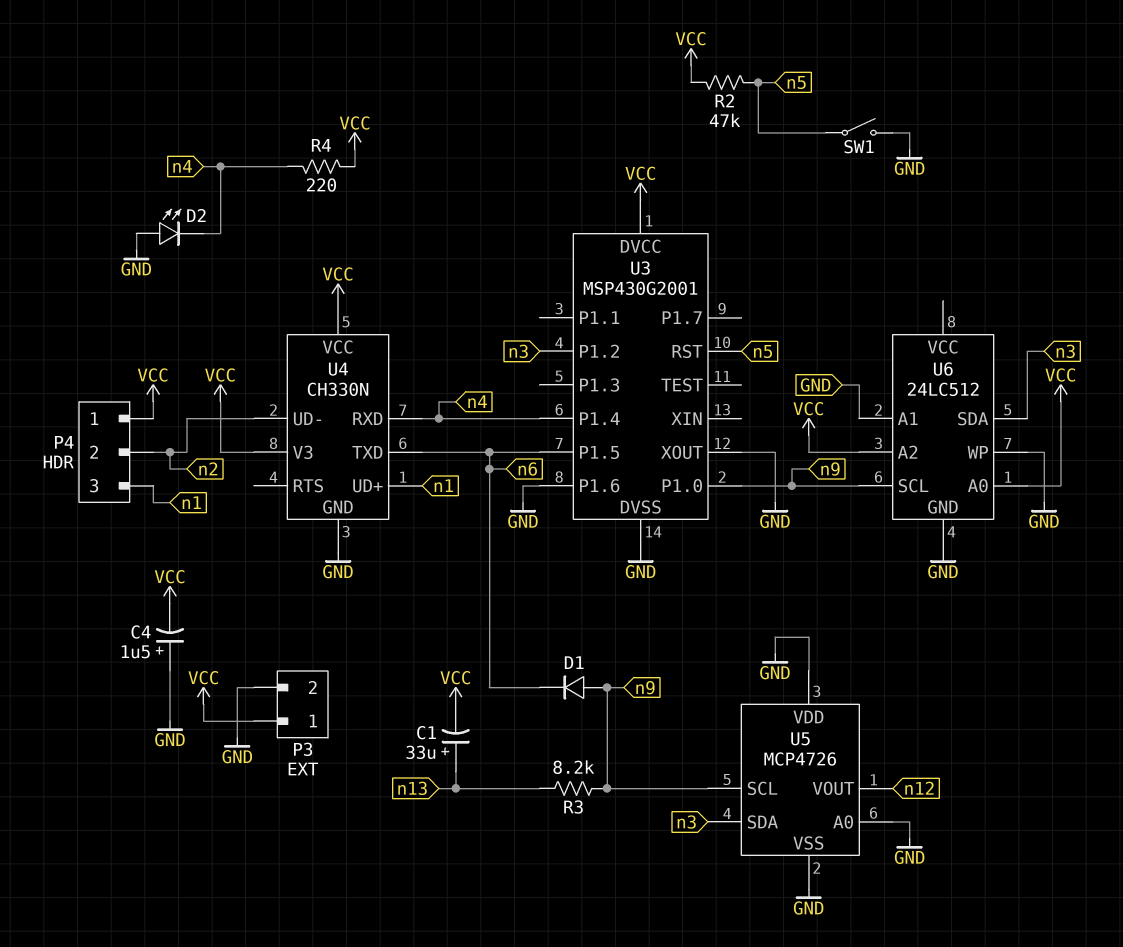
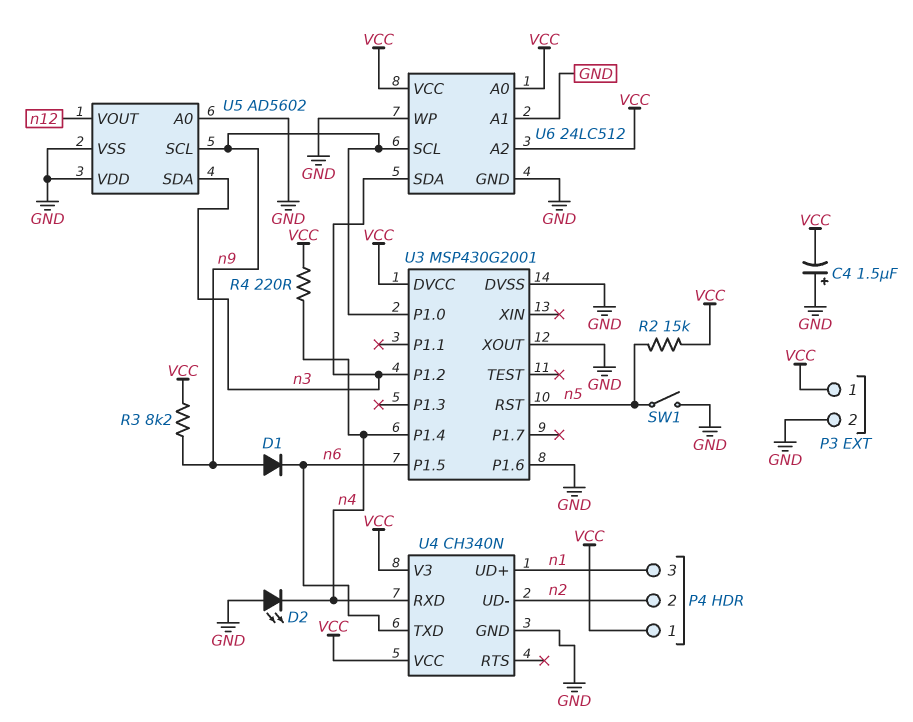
C1: 33uF (plus n13, minus VCC) -> none
R2: 47k (VCC, n5) -> 15k (VCC, n5)
R3: 8.2k (n9, n13) -> 8.2k (VCC, n9)
U4: CH330N -> CH340N
U5: MCP4726 -> AD5602
U6 pin VCC: none -> VCC

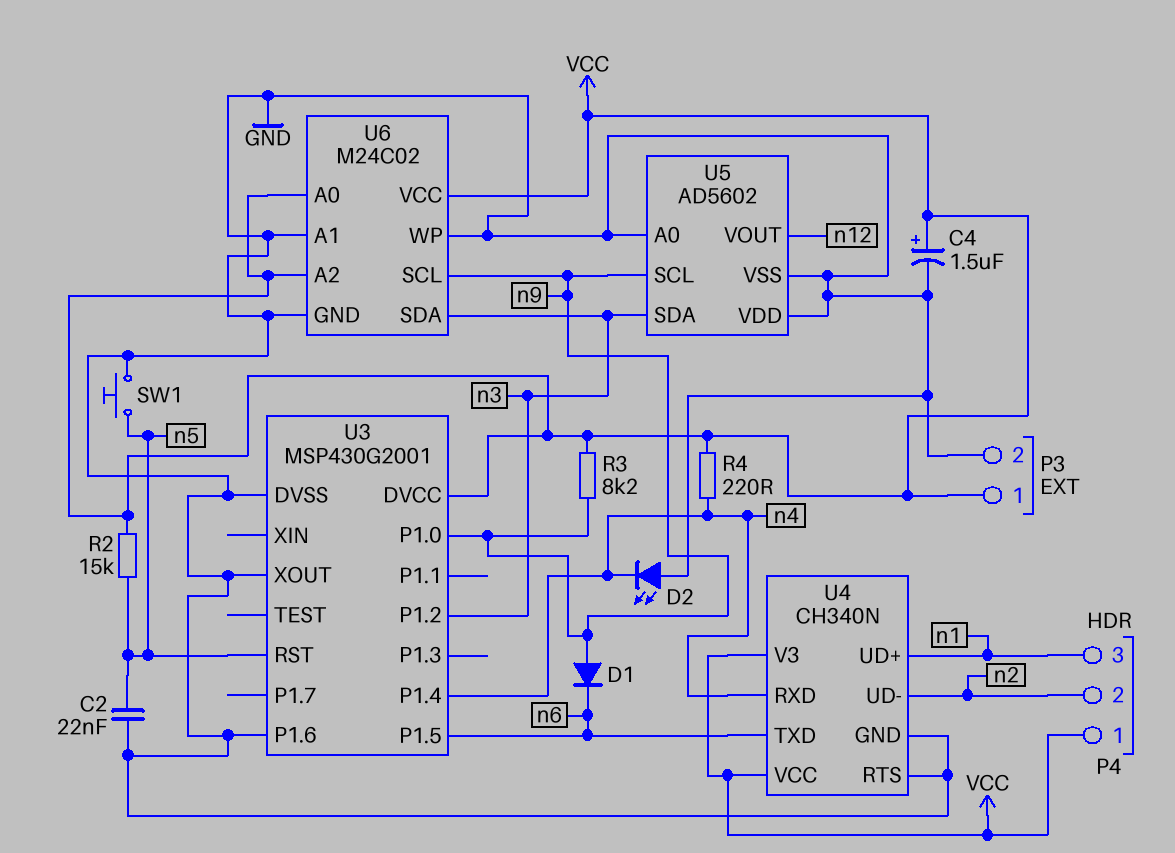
C2: none -> 22nF (GND, n5)
C4: 1.5uF (plus GND, minus VCC) -> 1.5uF (plus VCC, minus GND)
SW1: switch (GND, n5) -> button (GND, n5)
U4 pin RTS: none -> GND
U6: 24LC512 -> M24C02

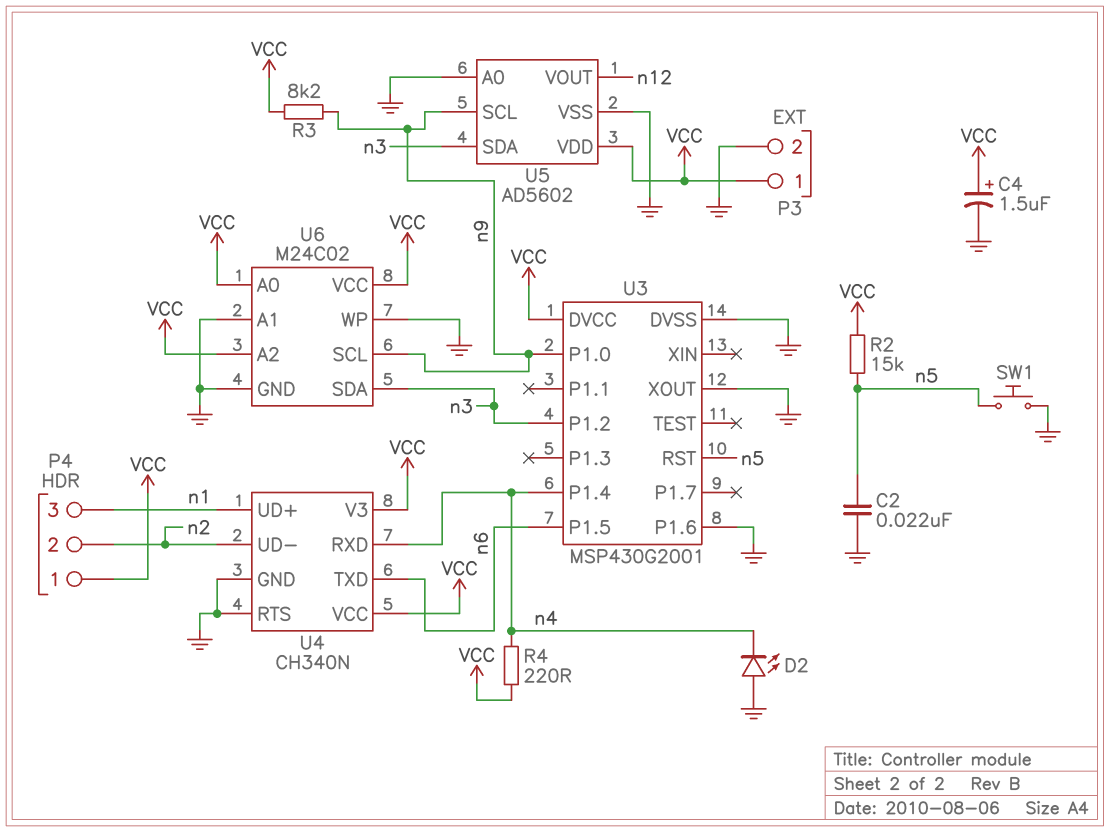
D1: diode (A n9, K n6) -> none
U5 pin VDD: GND -> VCC

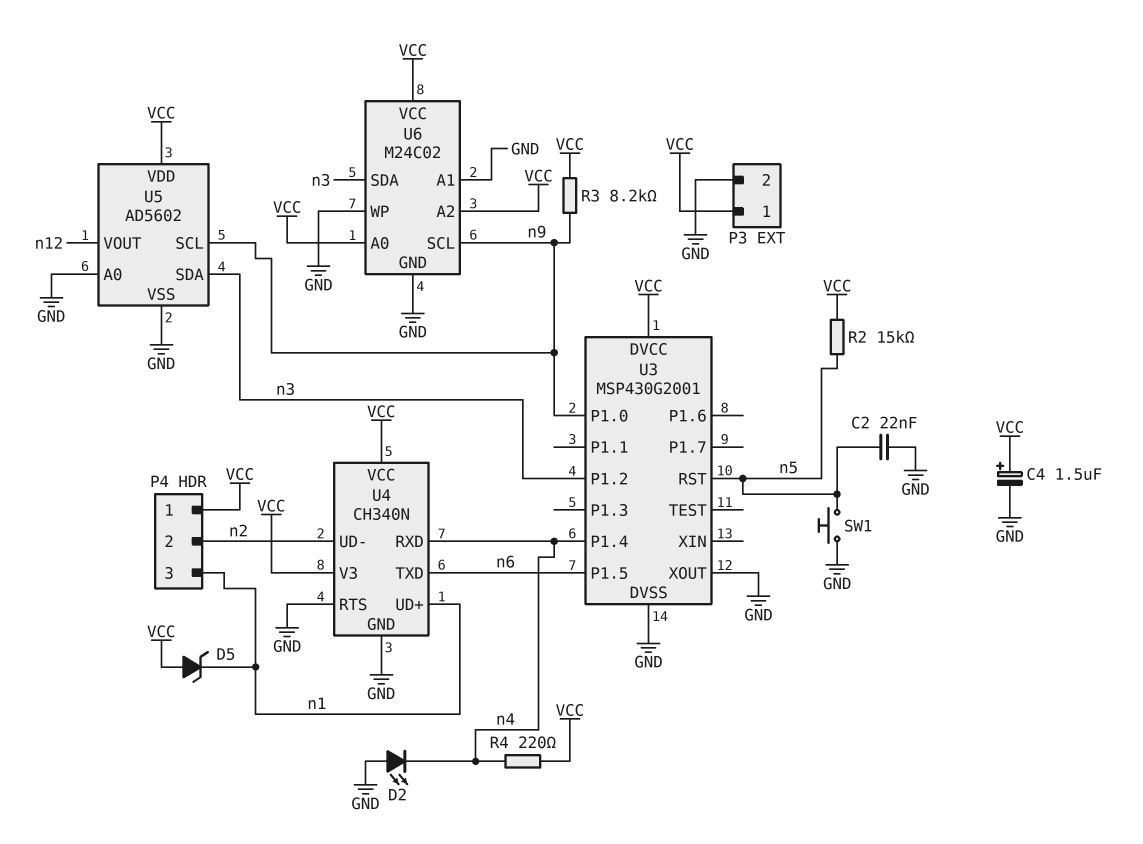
D5: none -> zener (A VCC, K n1)
U3 pin P1.6: GND -> none

